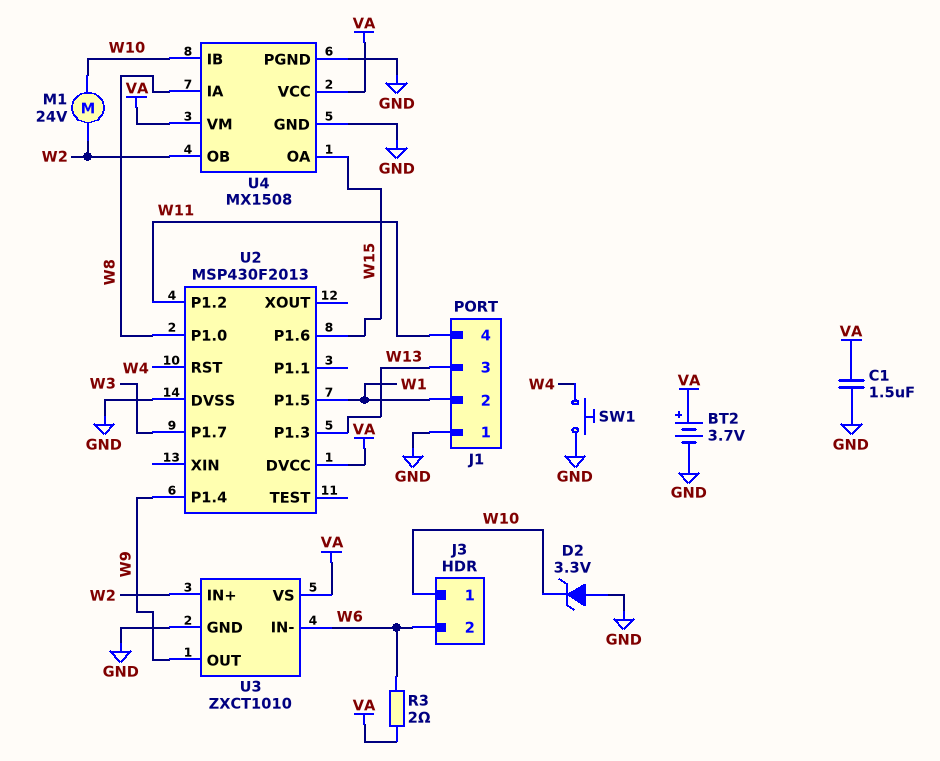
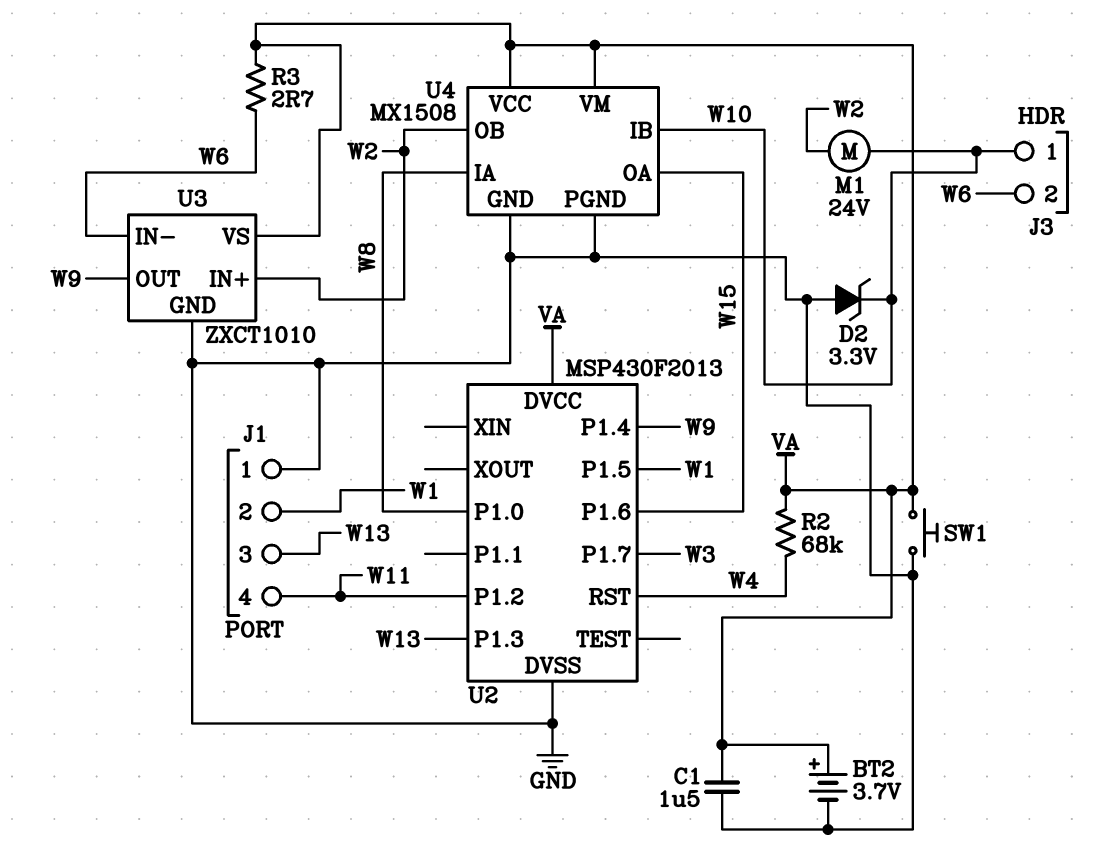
R2: none -> 68k (VA, W4)
R3: 2 (VA, W6) -> 2.7 (VA, W6)
SW1: button (GND, W4) -> button (GND, VA)

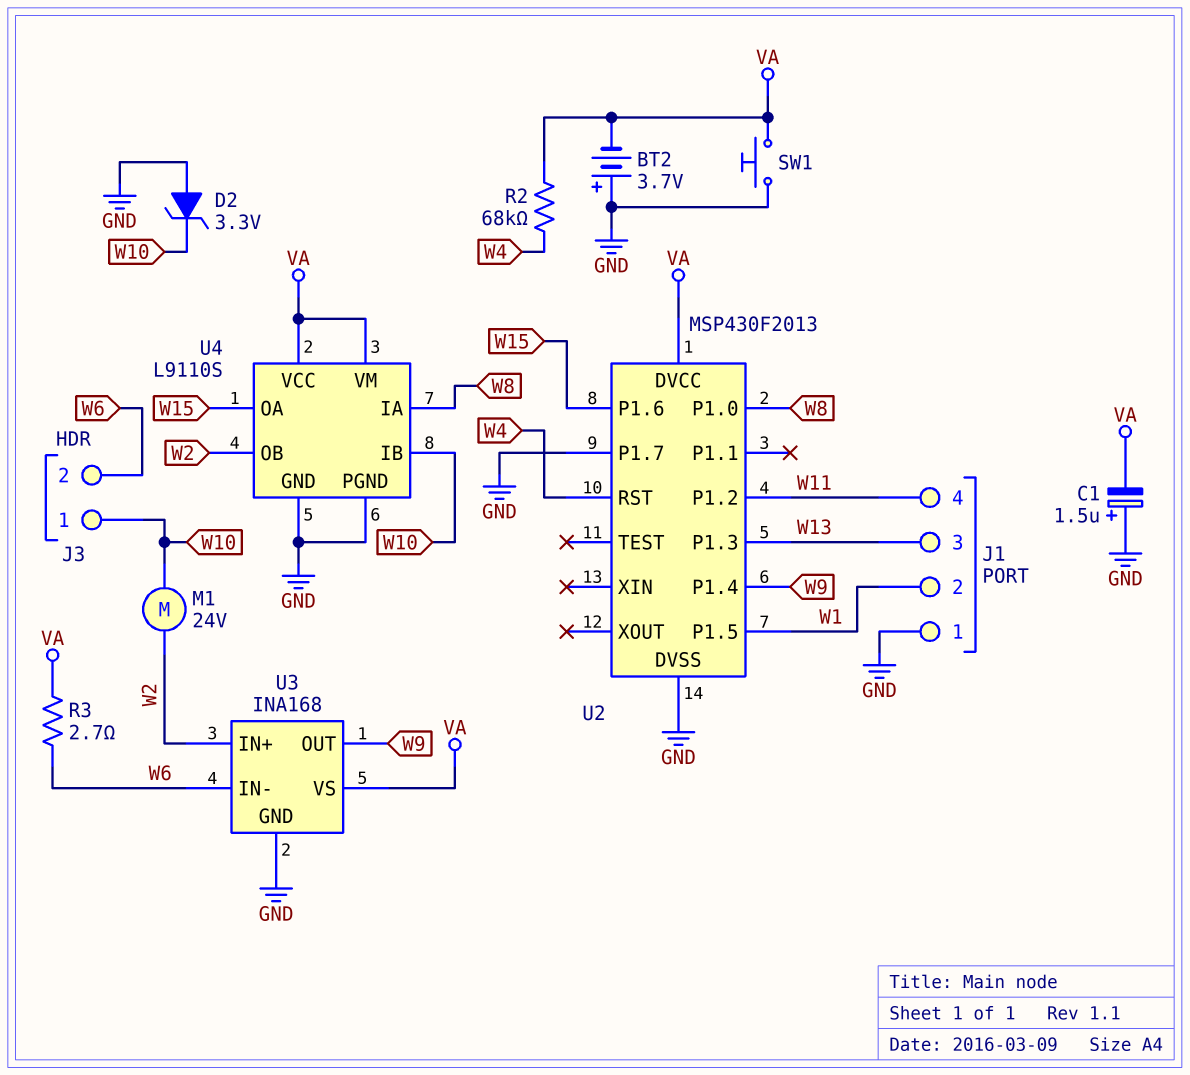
BT2: 3.7V (plus VA, minus GND) -> 3.7V (plus GND, minus VA)
C1: 1.5uF (GND, VA) -> 1.5uF (plus GND, minus VA)
U2 pin P1.7: W3 -> GND
U3: ZXCT1010 -> INA168
U4: MX1508 -> L9110S

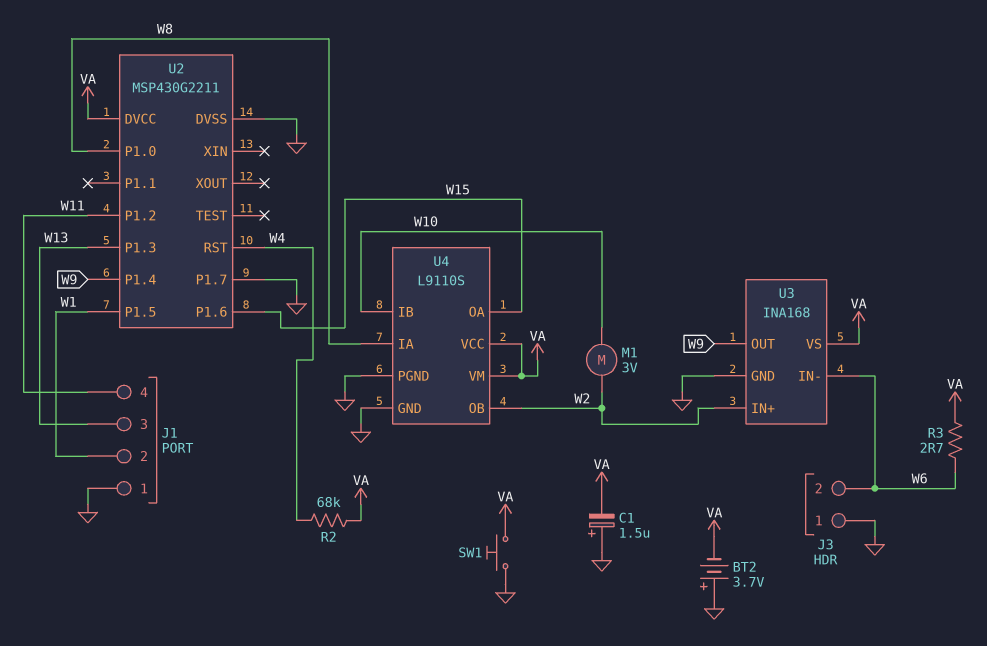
D2: zener 3.3V (A GND, K W10) -> none
J3 pin 1: W10 -> GND
M1: motor 24V (W2, W10) -> motor 3V (W2, W10)
U2: MSP430F2013 -> MSP430G2211

